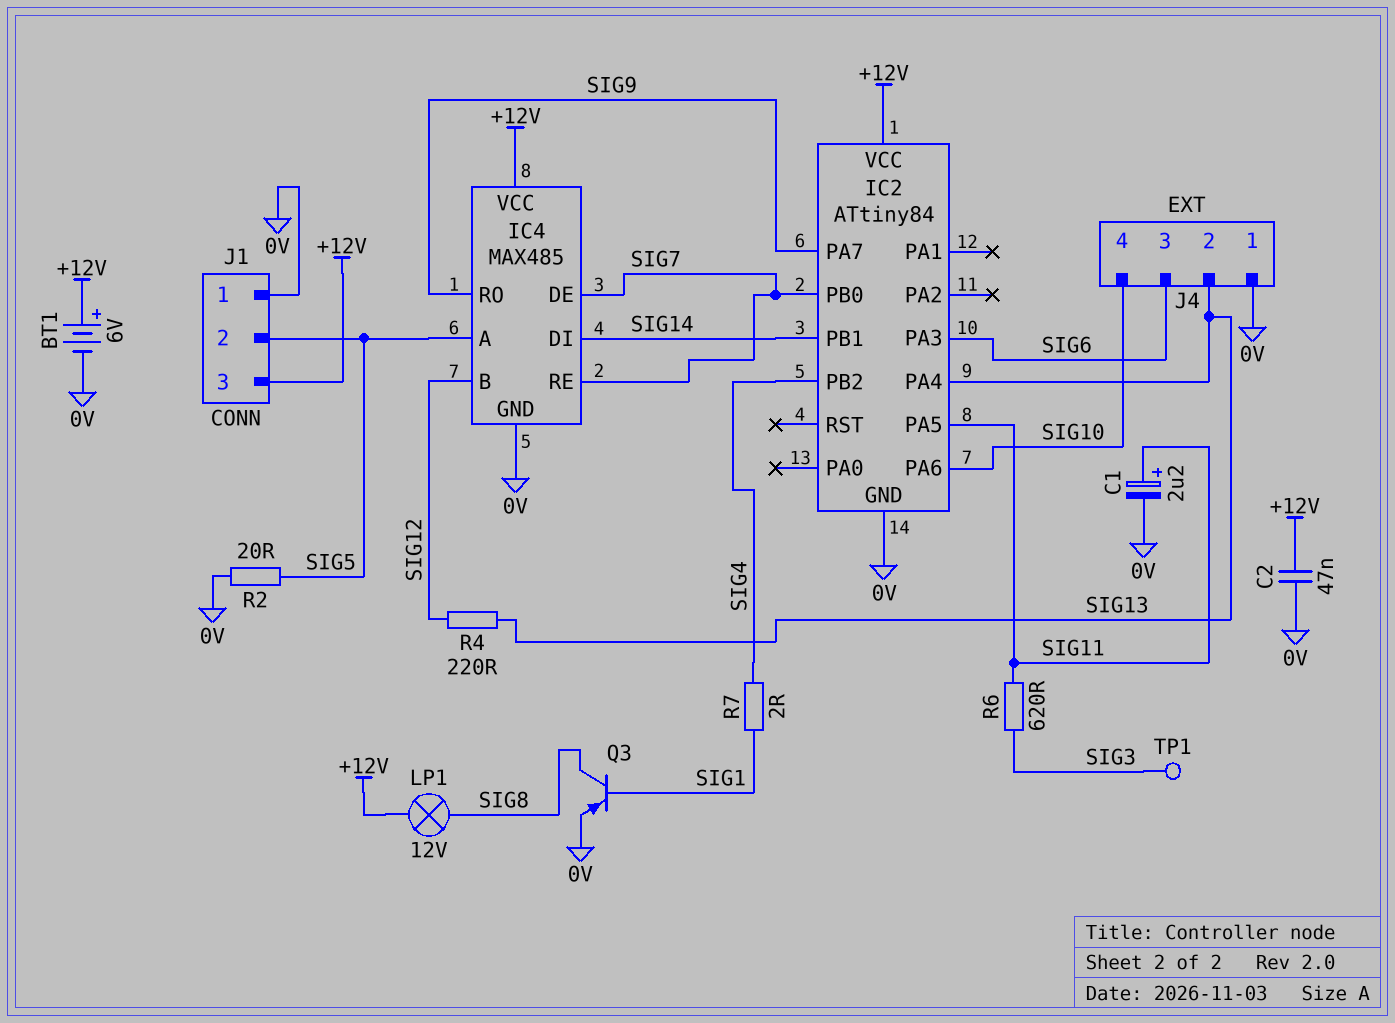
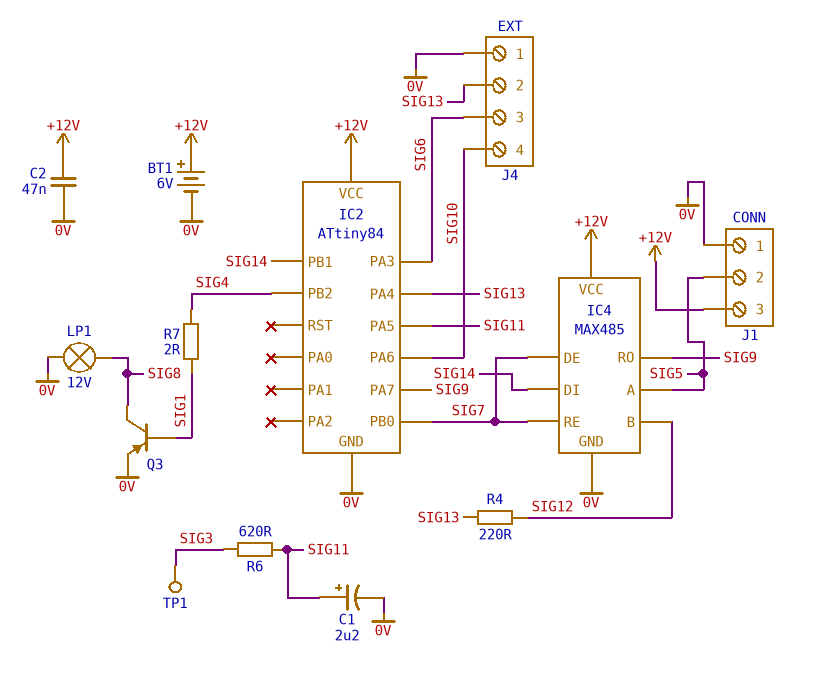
LP1: lamp 12V (+12V, SIG8) -> lamp 12V (0V, SIG8)
R2: 20 (0V, SIG5) -> none

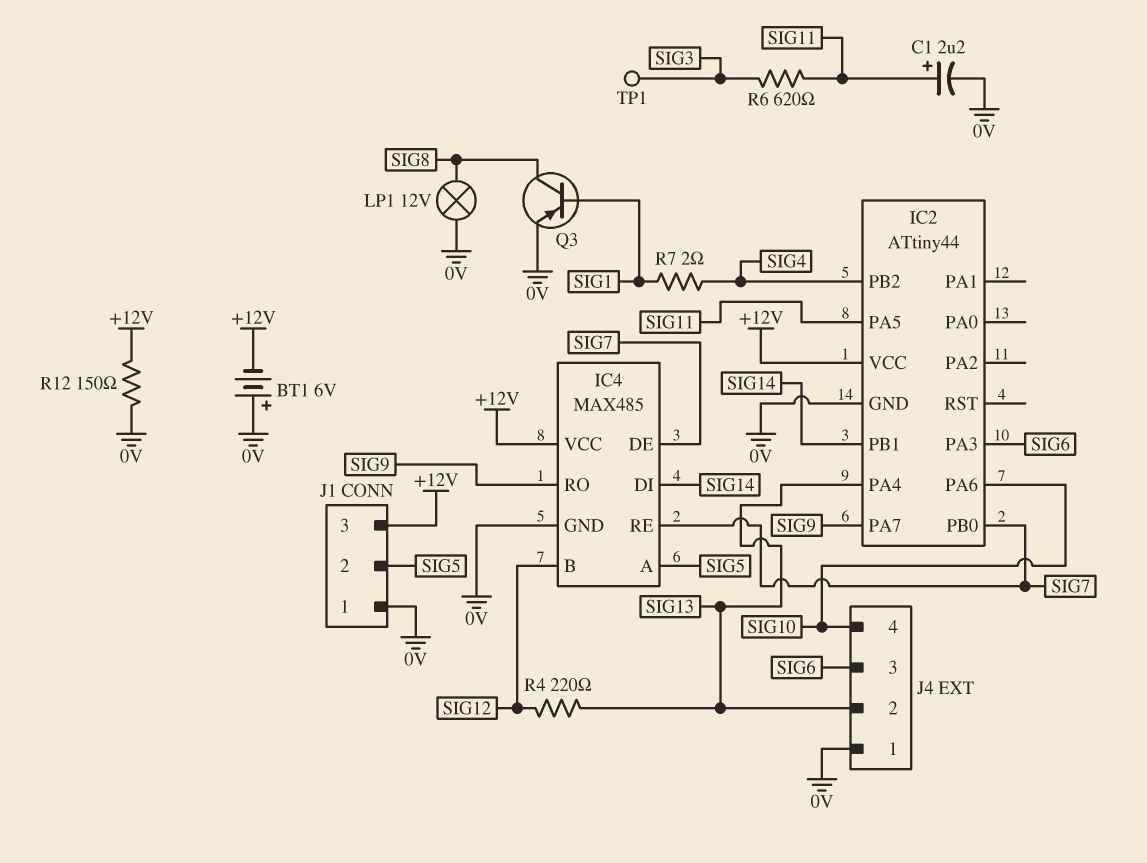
BT1: 6V (plus +12V, minus 0V) -> 6V (plus 0V, minus +12V)
C2: 47nF (+12V, 0V) -> none
IC2: ATtiny84 -> ATtiny44
R12: none -> 150 (+12V, 0V)

